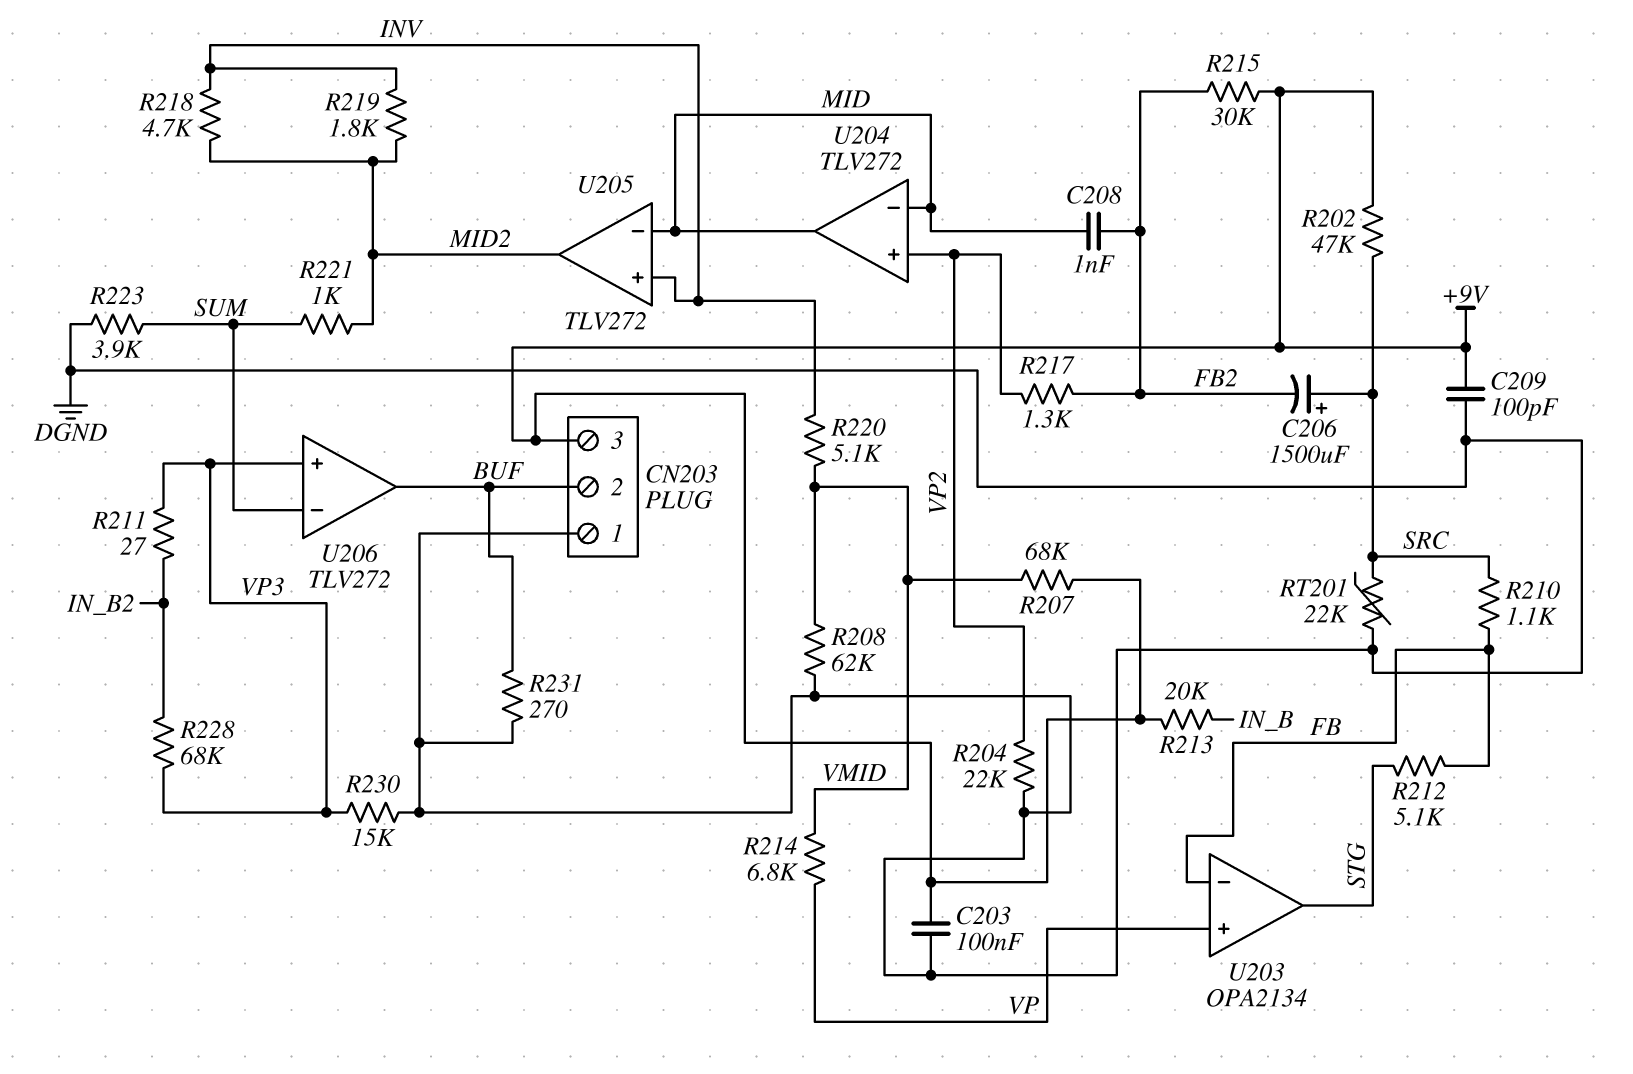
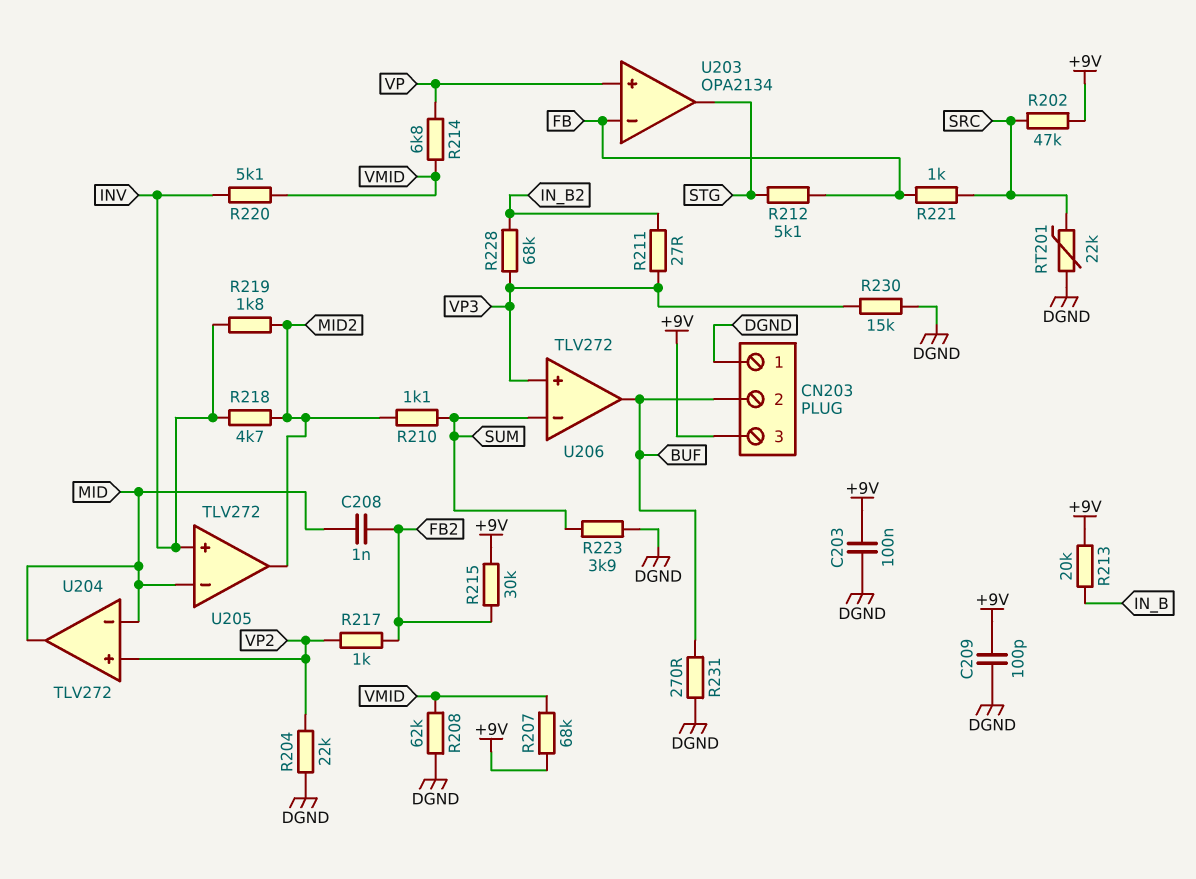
C206: 1500uF (plus SRC, minus FB2) -> none
R210: 1.1k (FB, SRC) -> 1.1k (MID2, SUM)
R217: 1.3k (FB2, VP2) -> 1k (FB2, VP2)
R221: 1k (MID2, SUM) -> 1k (FB, SRC)

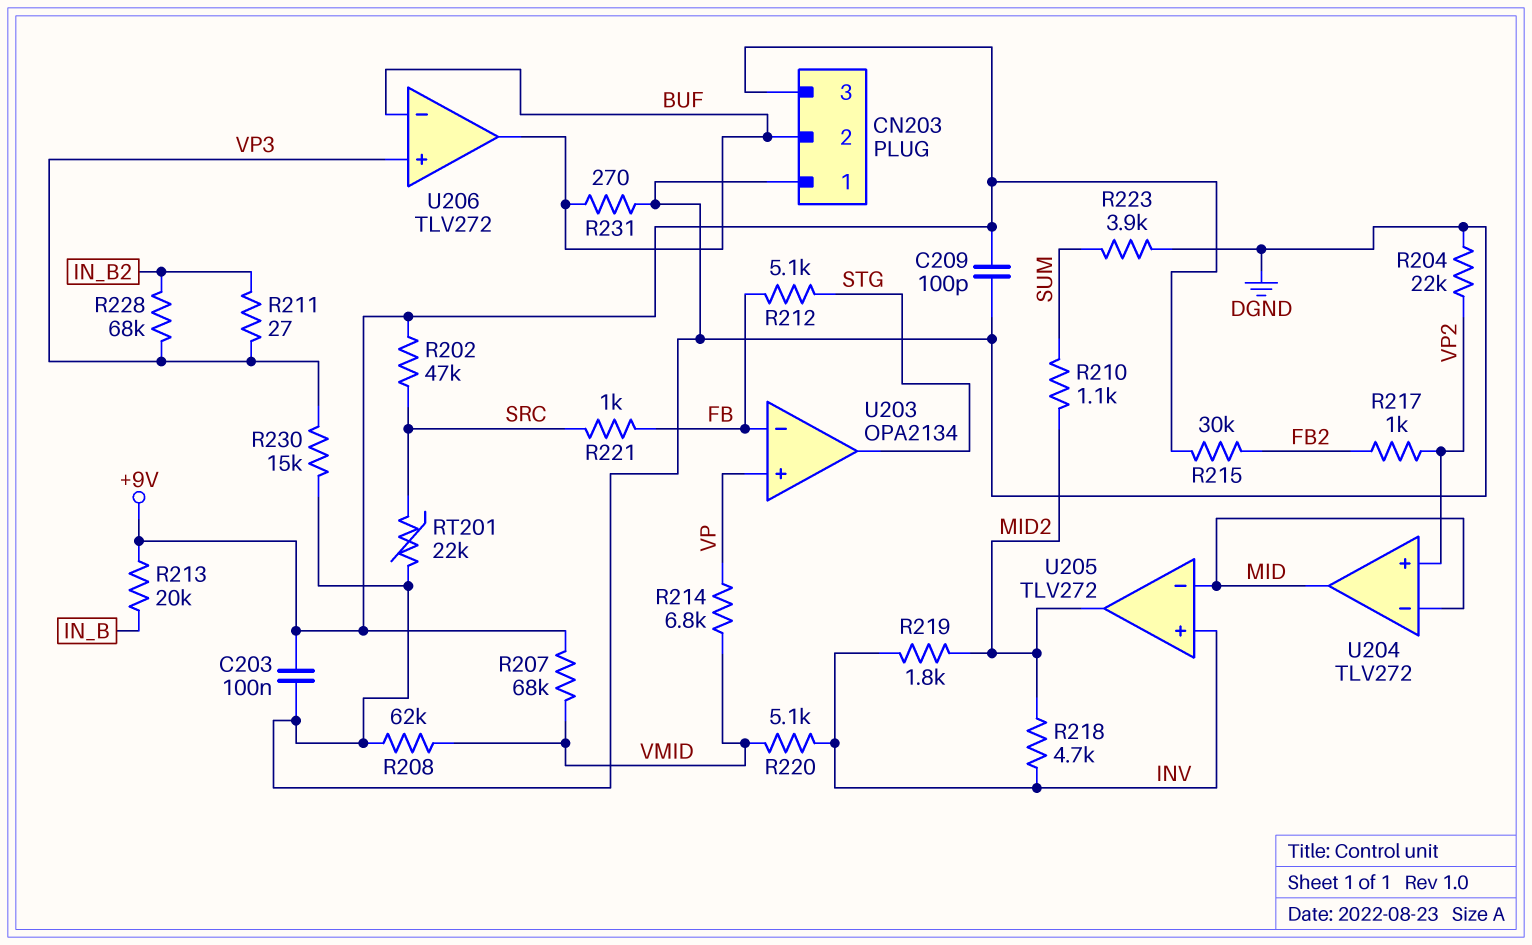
C208: 1nF (FB2, MID) -> none
U206 pin in-: SUM -> BUF

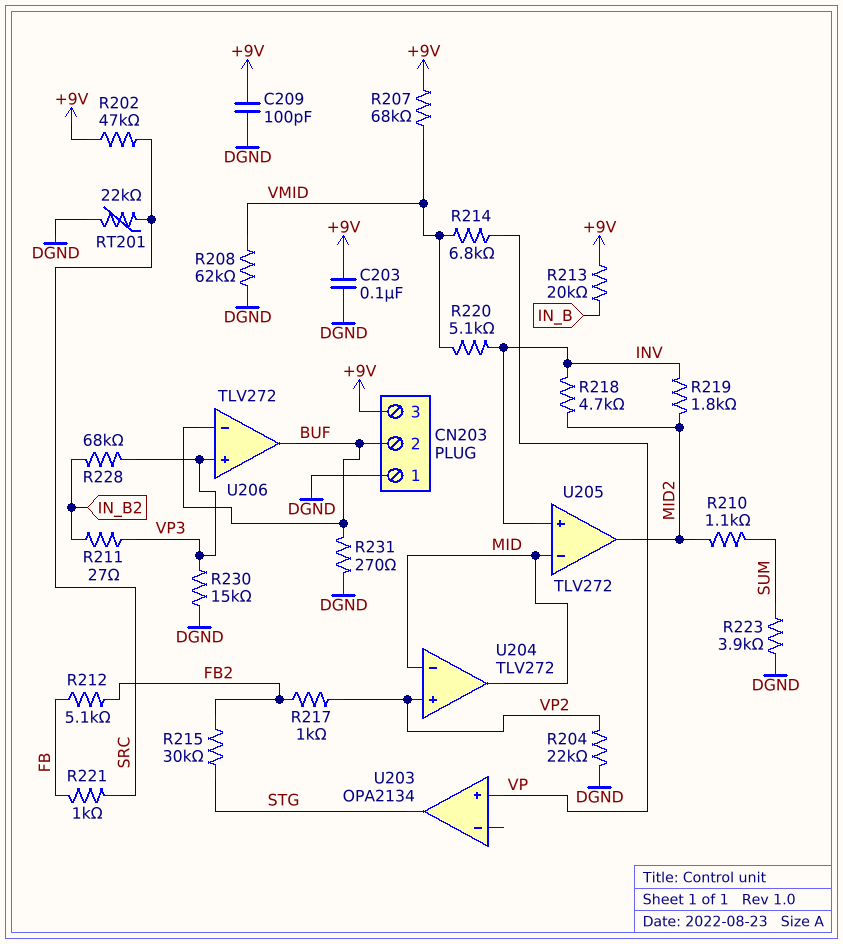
R212: 5.1k (FB, STG) -> 5.1k (FB, FB2)
R215: 30k (+9V, FB2) -> 30k (FB2, STG)
U203 pin in-: FB -> none

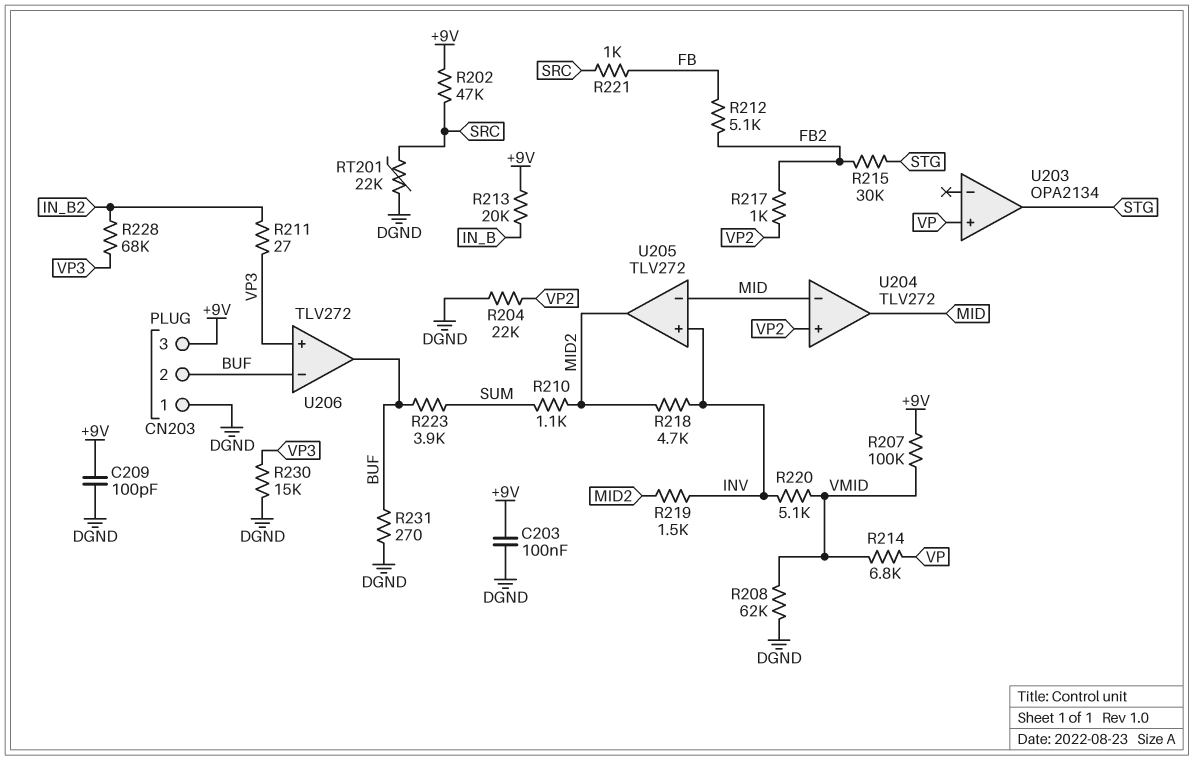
R207: 68k (+9V, VMID) -> 100k (+9V, VMID)
R219: 1.8k (INV, MID2) -> 1.5k (INV, MID2)
R223: 3.9k (DGND, SUM) -> 3.9k (BUF, SUM)

